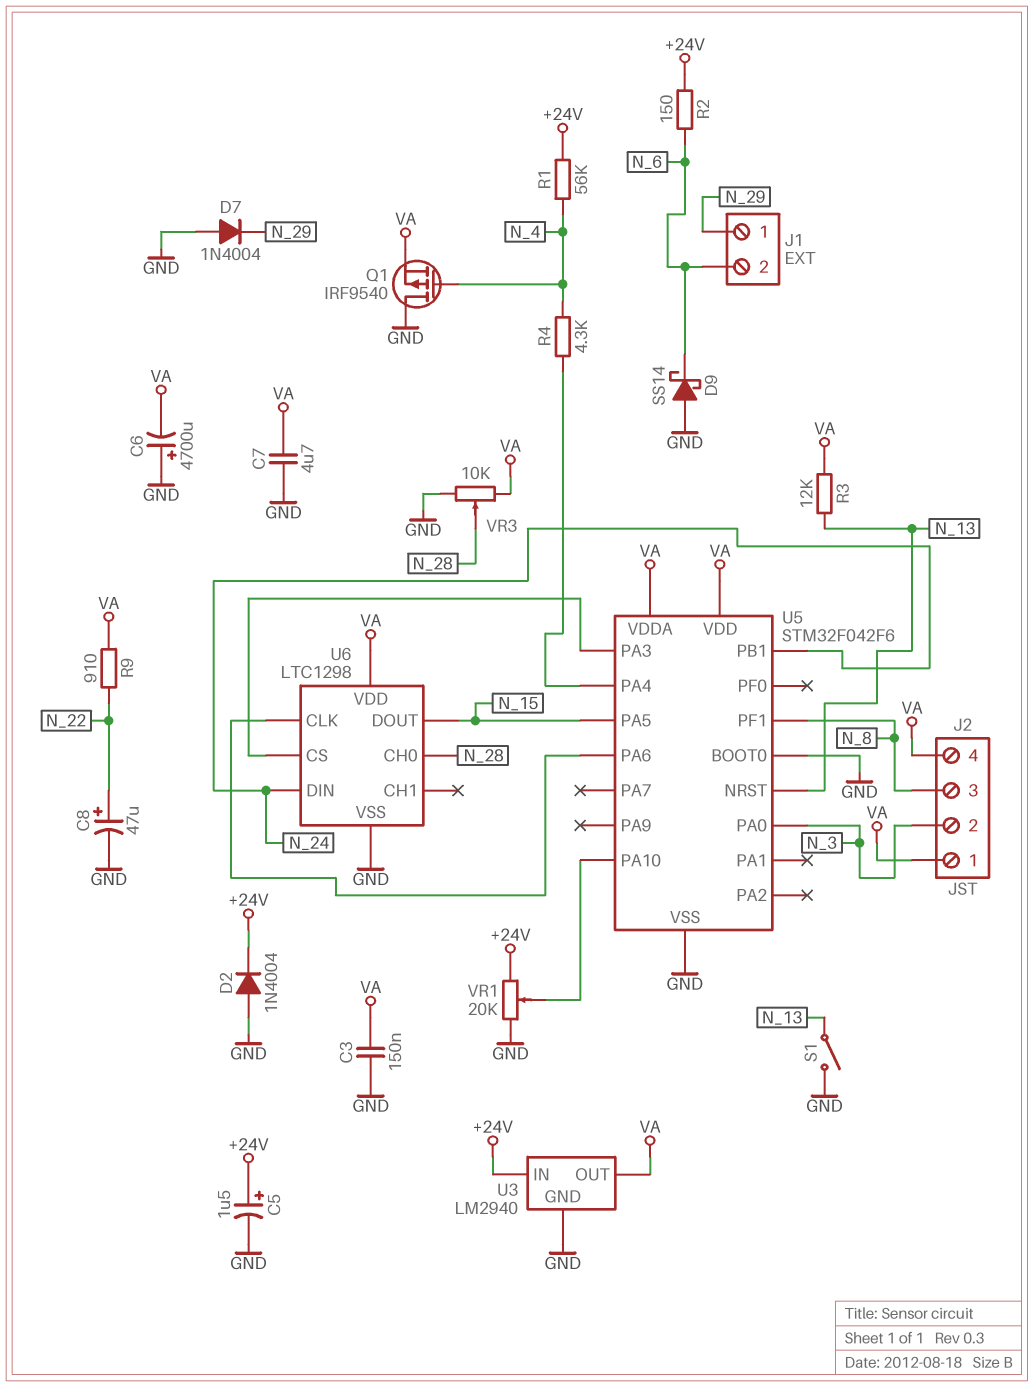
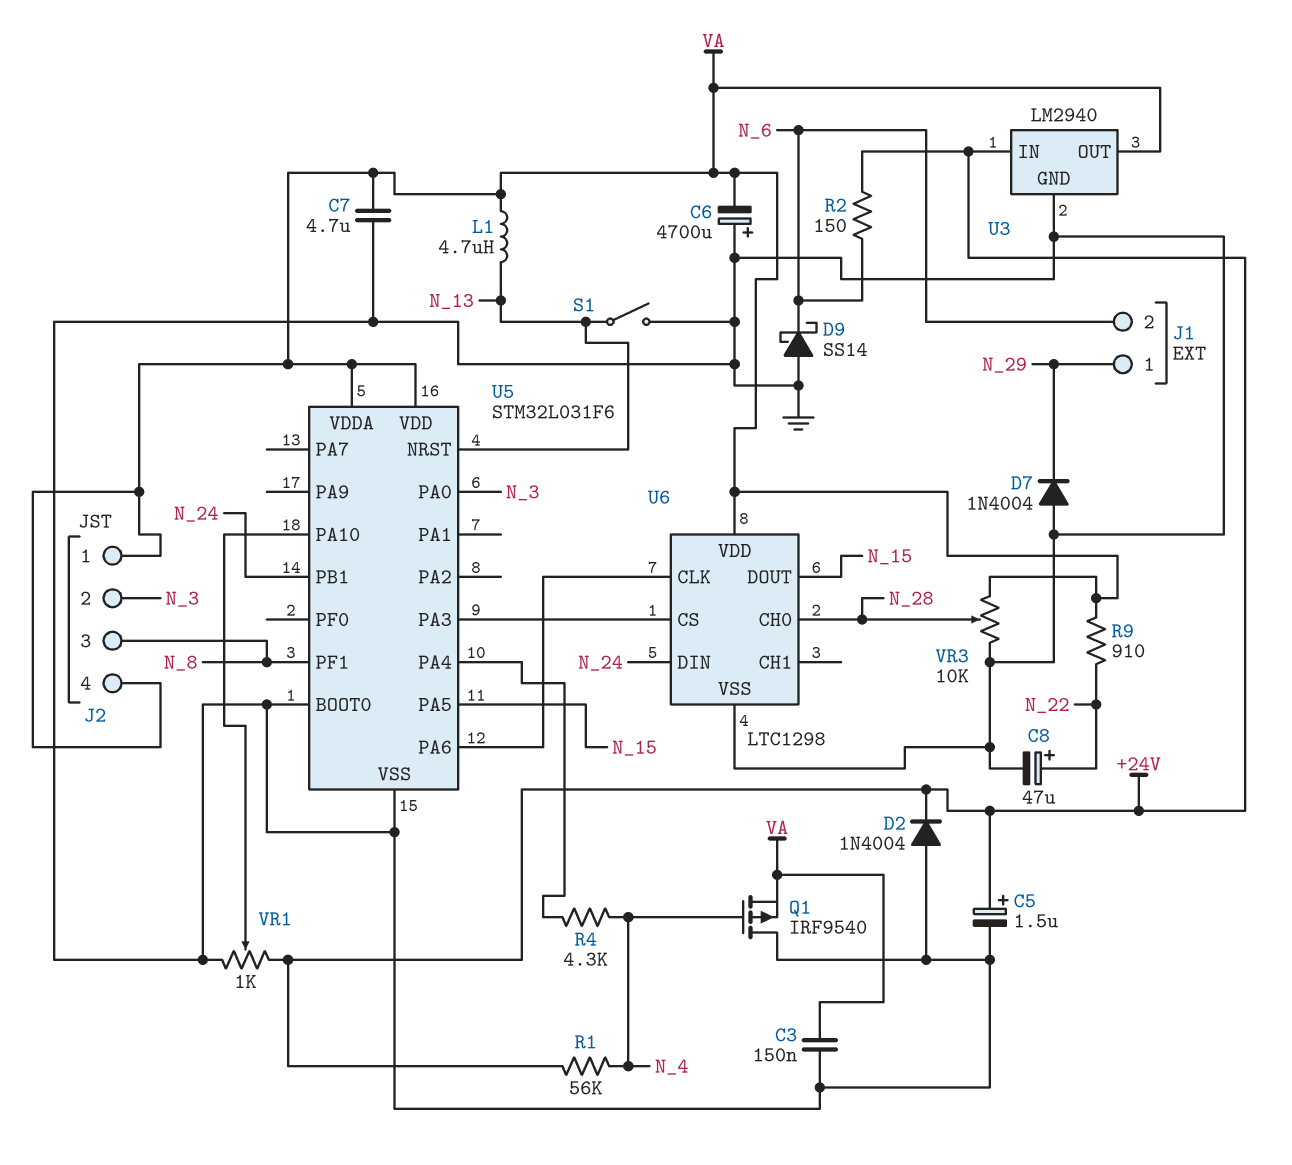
L1: none -> 4.7uH (N_13, VA)
R3: 12k (N_13, VA) -> none
U5: STM32F042F6 -> STM32L031F6
VR1: 20k (+24V, GND, wiper U5/PA10) -> 1k (+24V, GND, wiper U5/PA10)

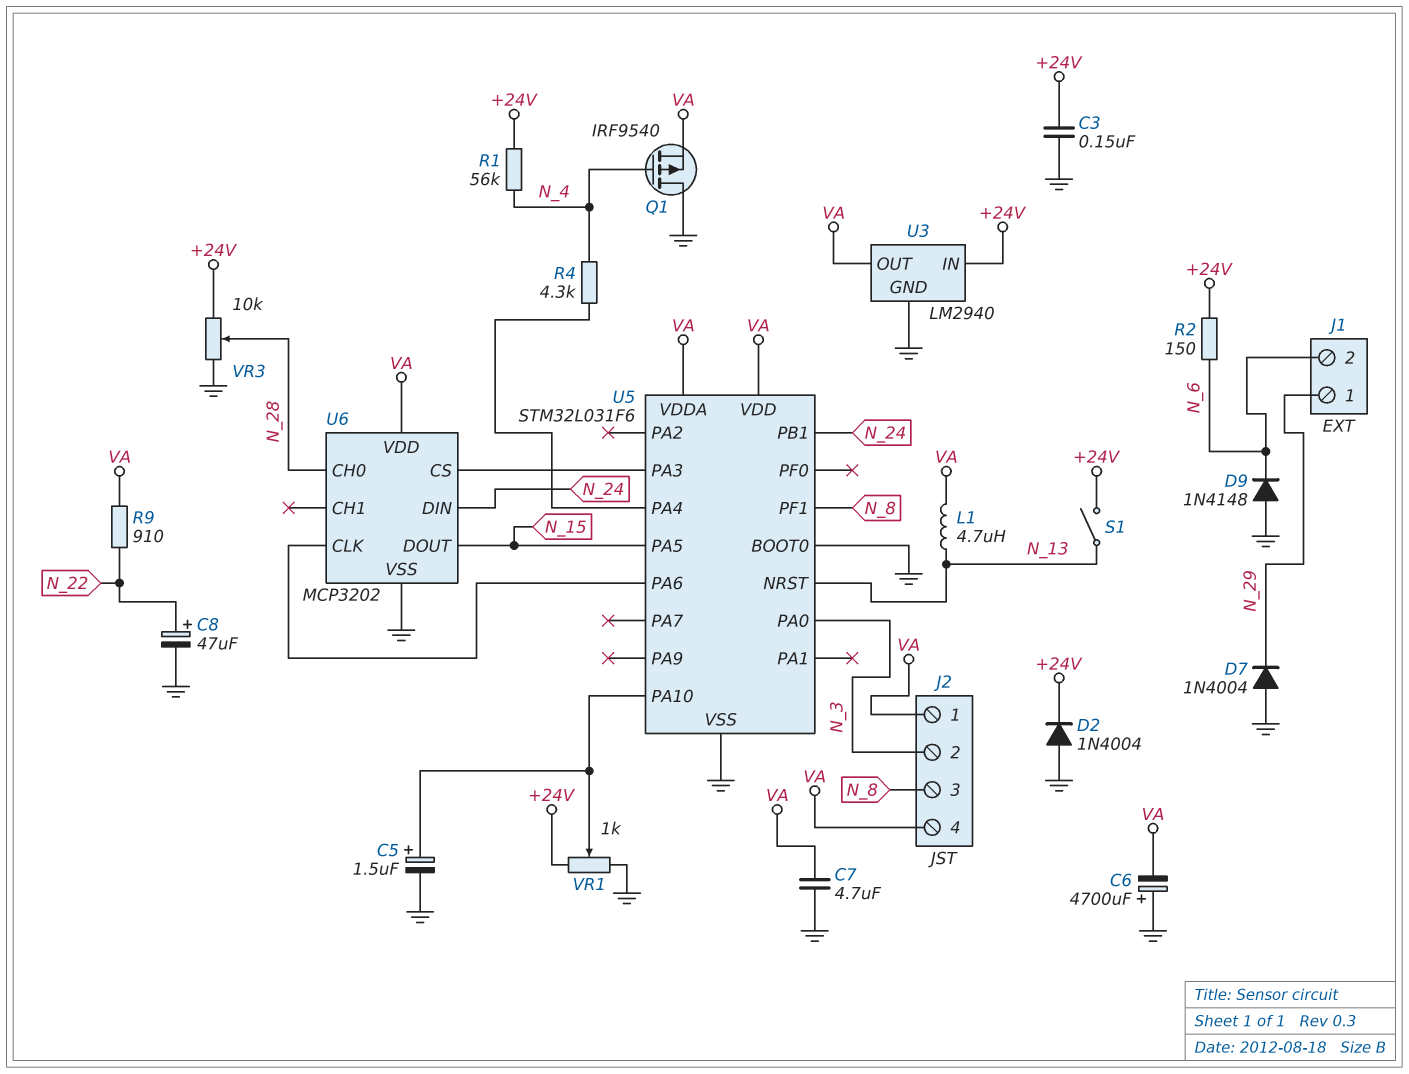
C3: 150nF (GND, VA) -> 150nF (+24V, GND)
C5: 1.5uF (plus +24V, minus GND) -> 1.5uF (plus U5/PA10, minus GND)
D9: schottky SS14 (A GND, K N_6) -> diode 1N4148 (A GND, K N_6)
S1: switch (GND, N_13) -> switch (+24V, N_13)
U6: LTC1298 -> MCP3202
VR3: 10k (GND, VA, wiper N_28) -> 10k (+24V, GND, wiper N_28)

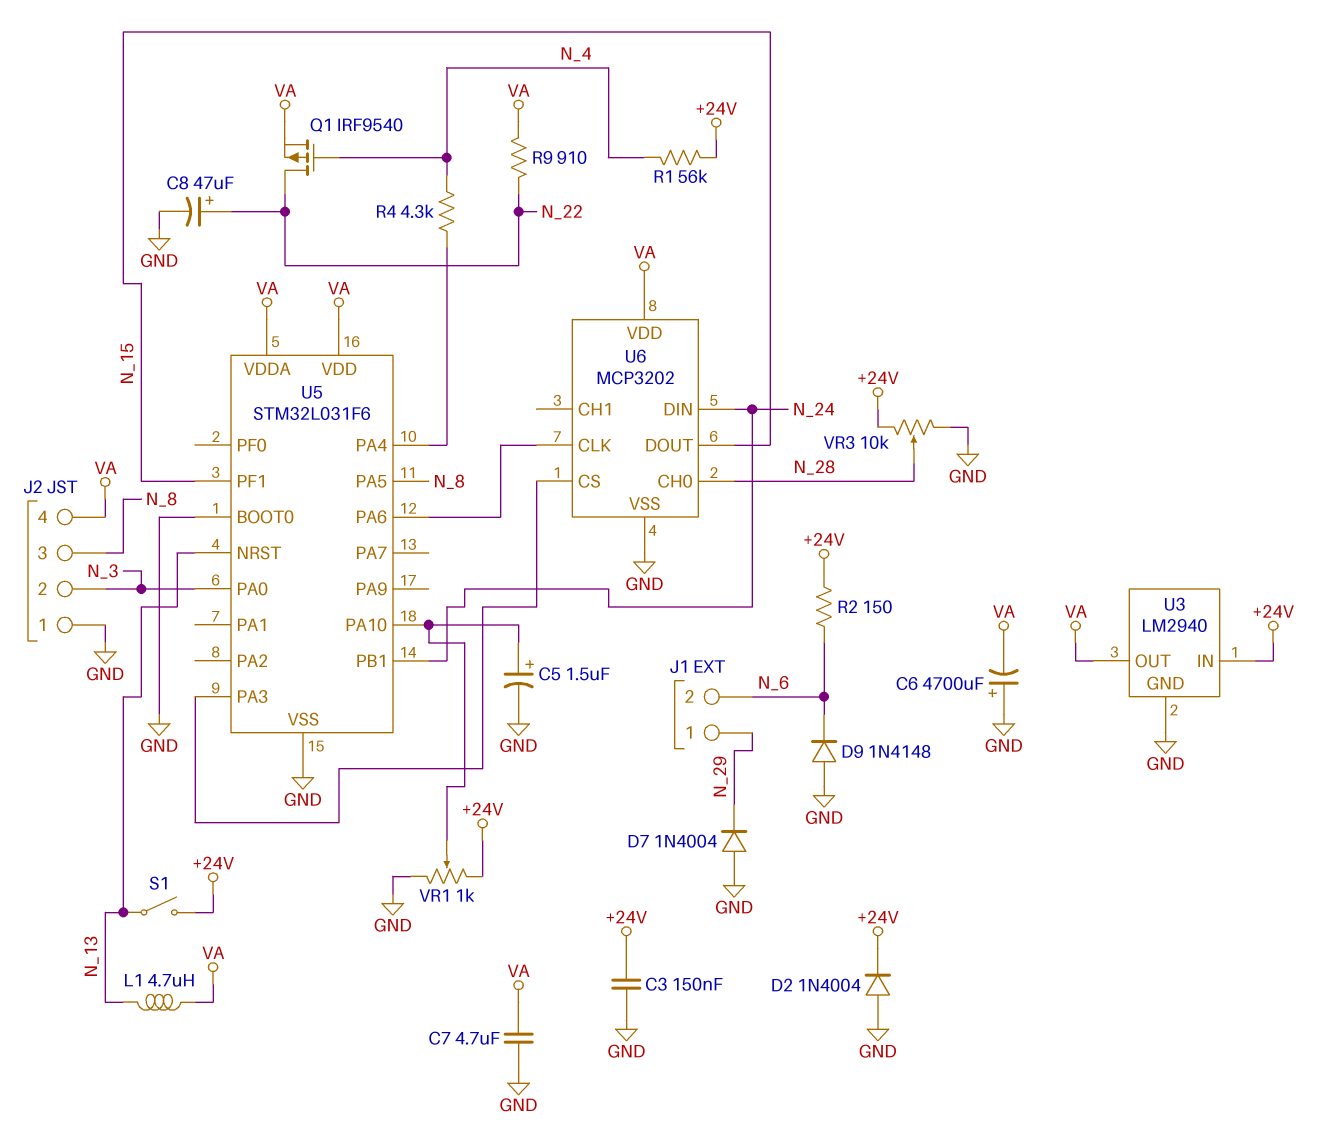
J2 pin 1: VA -> GND
Q1: PMOS IRF9540 (G N_4, D GND, S VA) -> PMOS IRF9540 (G N_4, D N_22, S VA)
U5 pin PA5: N_15 -> N_8
U5 pin PF1: N_8 -> N_15

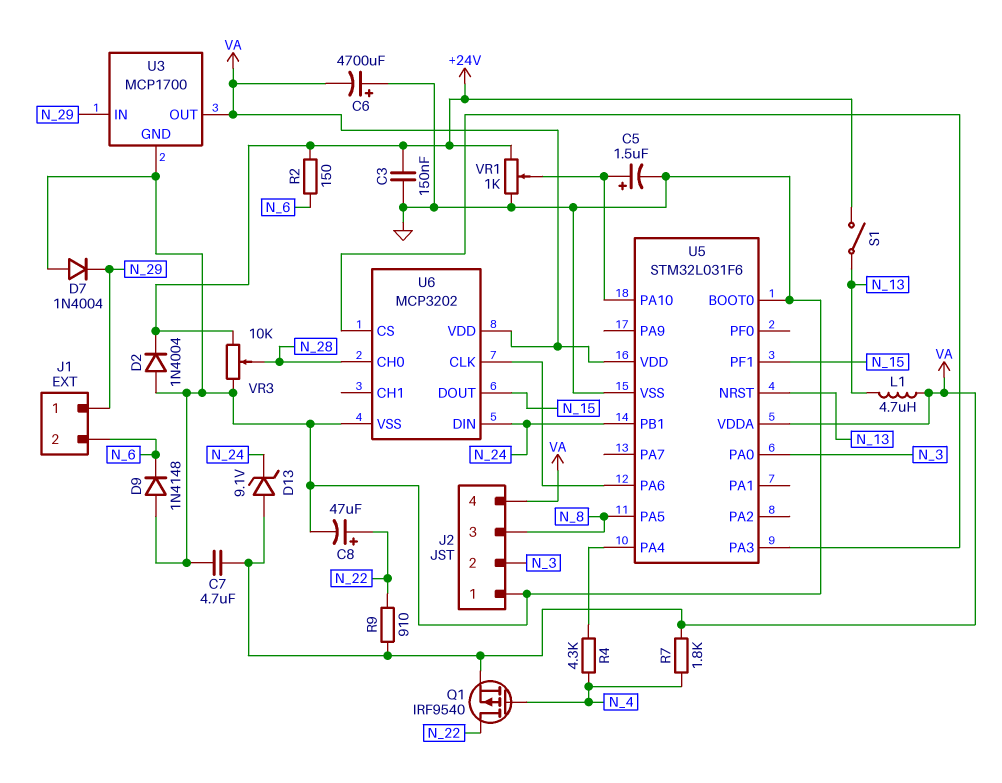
D13: none -> zener 9.1V (A VA, K N_24)
R1: 56k (+24V, N_4) -> none
R7: none -> 1.8k (N_4, VA)
U3: LM2940 -> MCP1700
U3 pin IN: +24V -> N_29

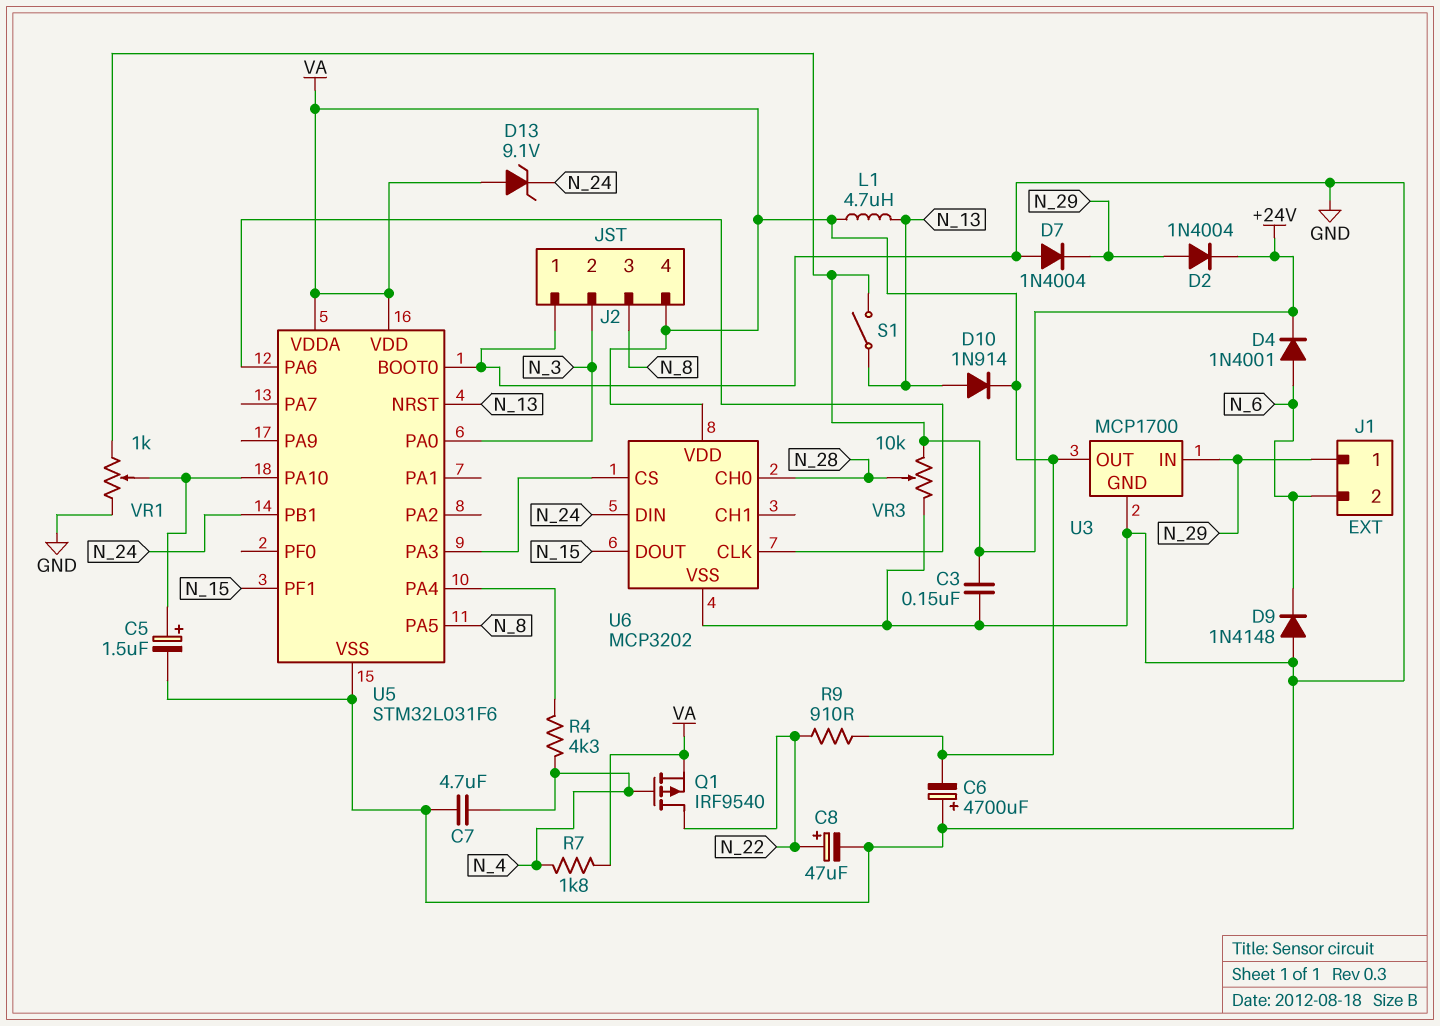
C7: 4.7uF (GND, VA) -> 4.7uF (GND, N_4)
D2: diode 1N4004 (A GND, K +24V) -> diode 1N4004 (A N_29, K +24V)
D4: none -> diode 1N4001 (A N_6, K +24V)
D10: none -> diode 1N914 (A N_13, K VA)
R2: 150 (+24V, N_6) -> none

